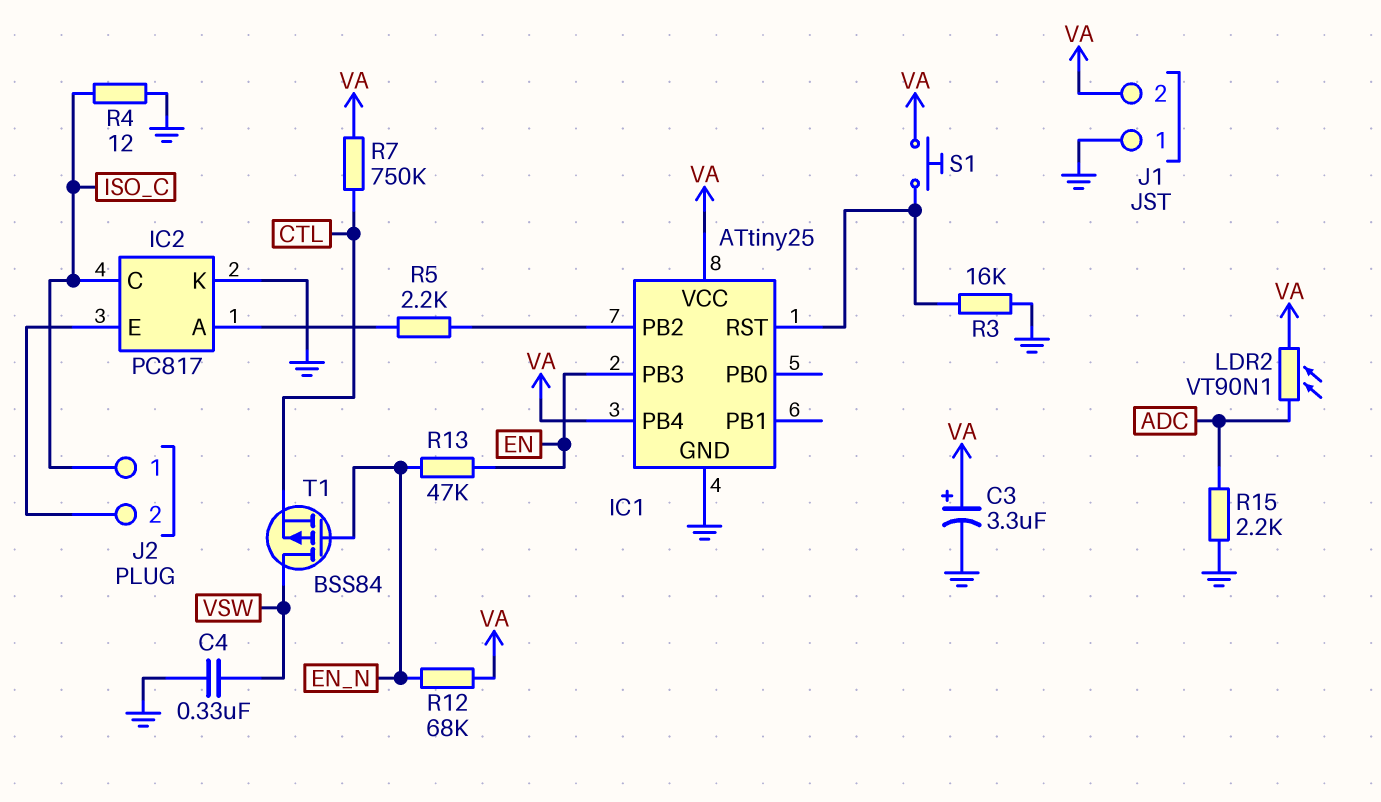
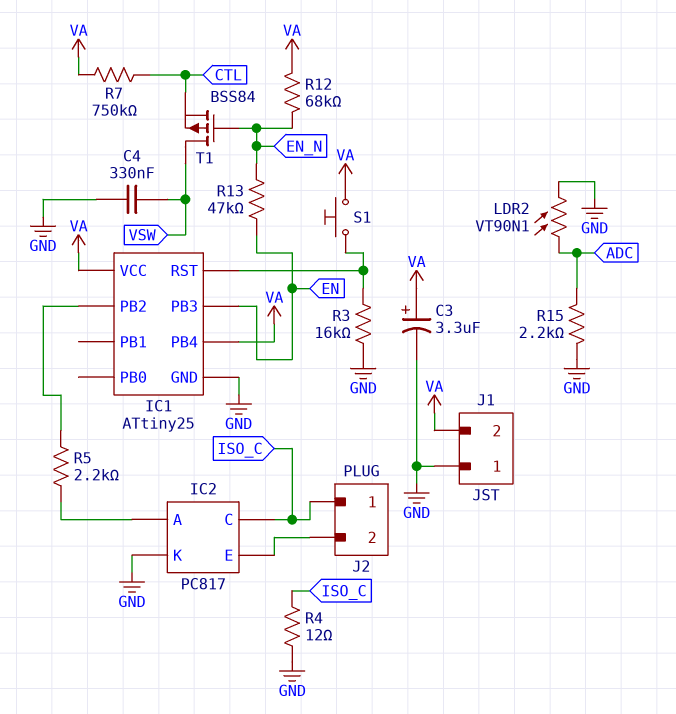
LDR2: VT90N1 (ADC, VA) -> VT90N1 (ADC, GND)

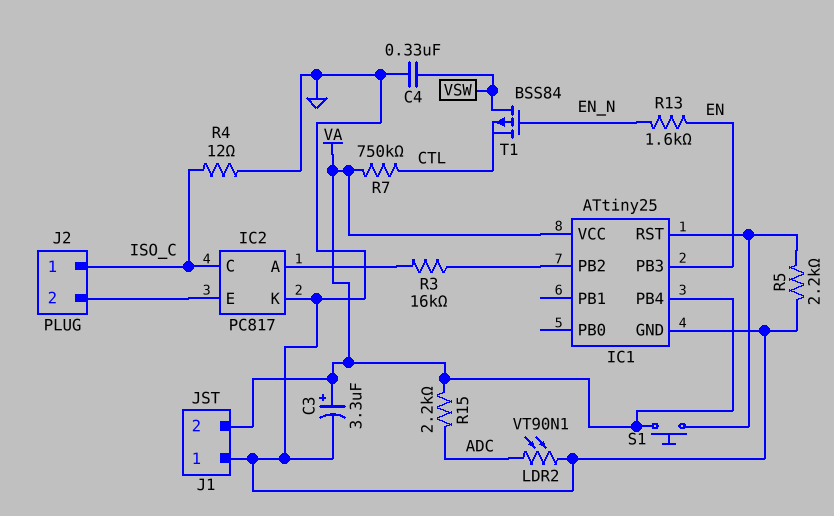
R3: 16k (GND, IC1/RST) -> 16k (IC1/PB2, IC2/A)
R5: 2.2k (IC1/PB2, IC2/A) -> 2.2k (GND, IC1/RST)
R12: 68k (EN_N, VA) -> none
R13: 47k (EN, EN_N) -> 1.6k (EN, EN_N)
R15: 2.2k (ADC, GND) -> 2.2k (ADC, VA)

